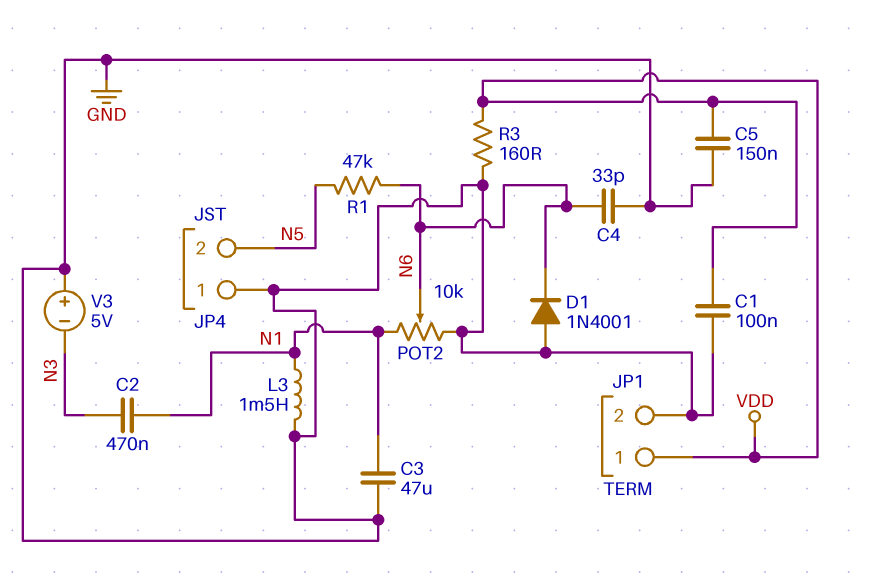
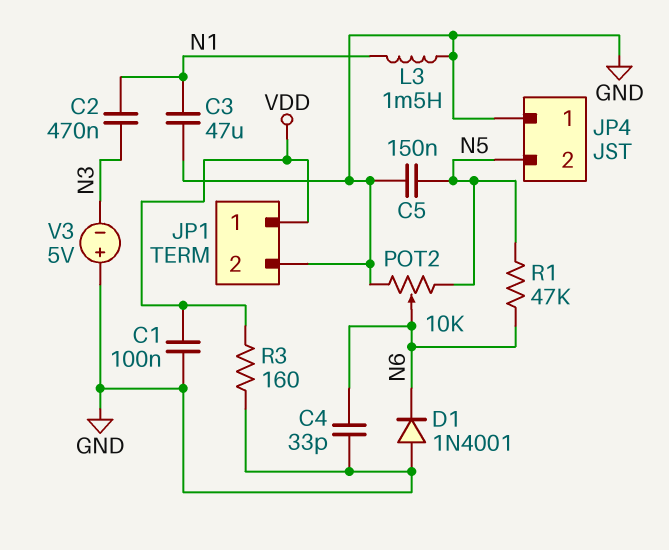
C5: 150nF (GND, VDD) -> 150nF (GND, N5)
POT2: 10k (GND, N1, wiper N6) -> 10k (GND, N5, wiper N6)

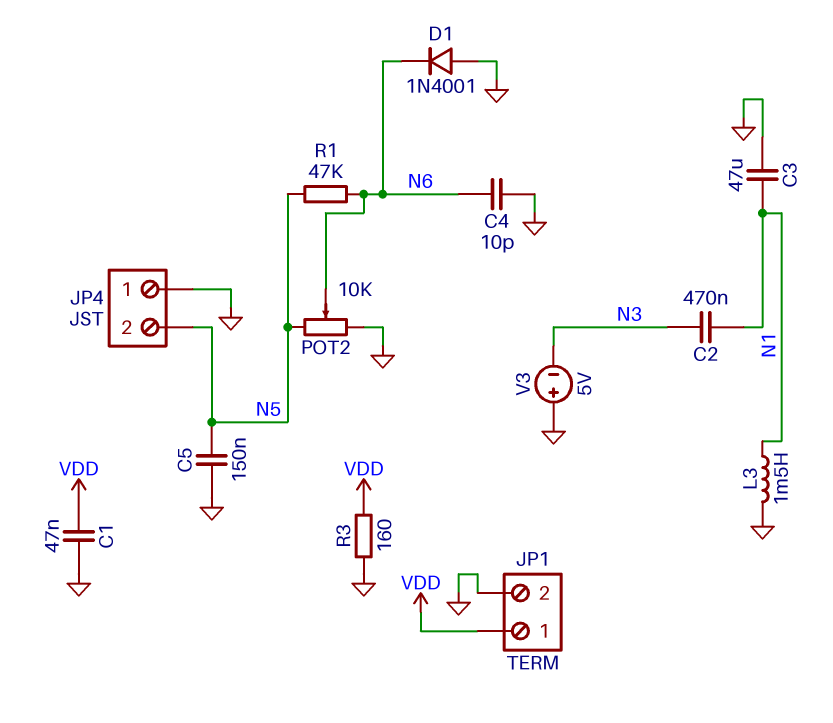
C1: 100nF (GND, VDD) -> 47nF (GND, VDD)
C4: 33pF (GND, N6) -> 10pF (GND, N6)

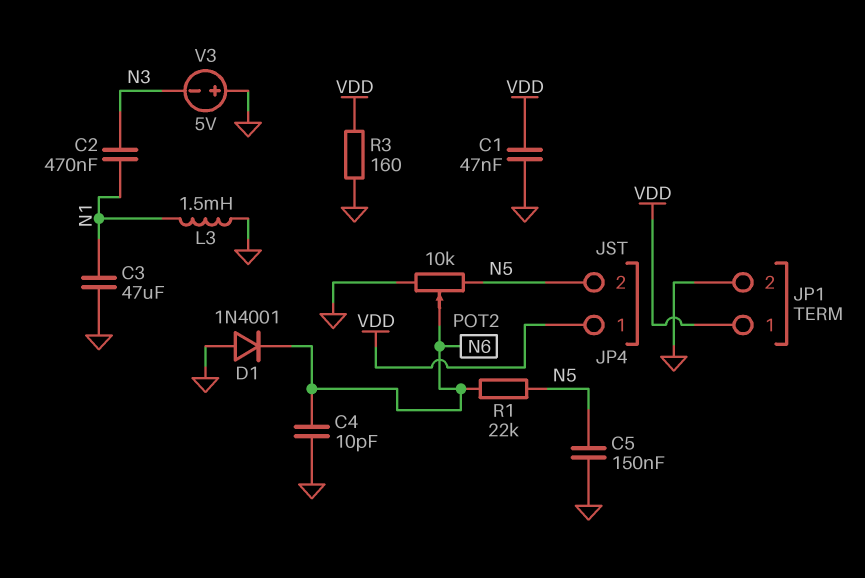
JP4 pin 1: GND -> VDD
R1: 47k (N5, N6) -> 22k (N5, N6)

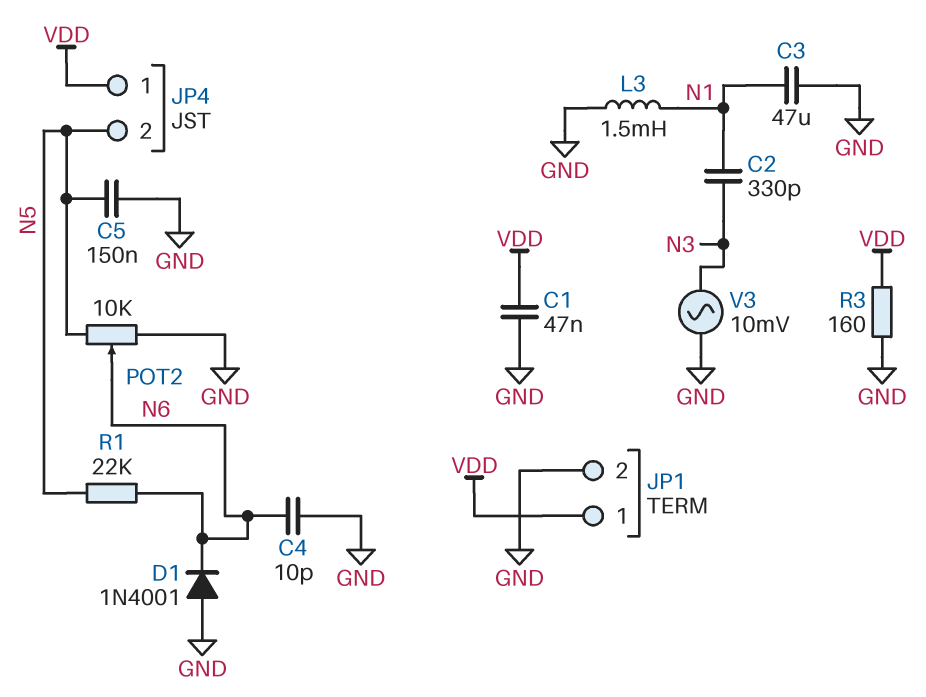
C2: 470nF (N1, N3) -> 330pF (N1, N3)
V3: 5V (plus GND, minus N3) -> AC 10mV (GND, N3)

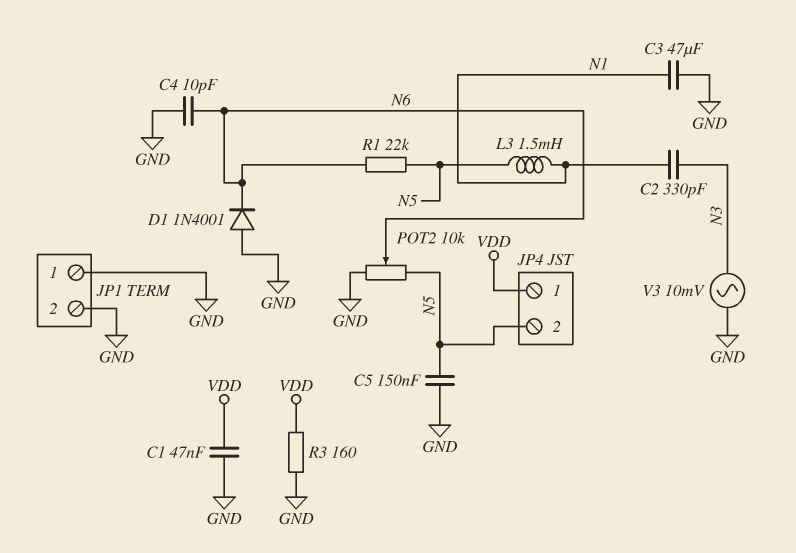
JP1 pin 1: VDD -> GND
L3: 1.5mH (GND, N1) -> 1.5mH (N1, N5)

